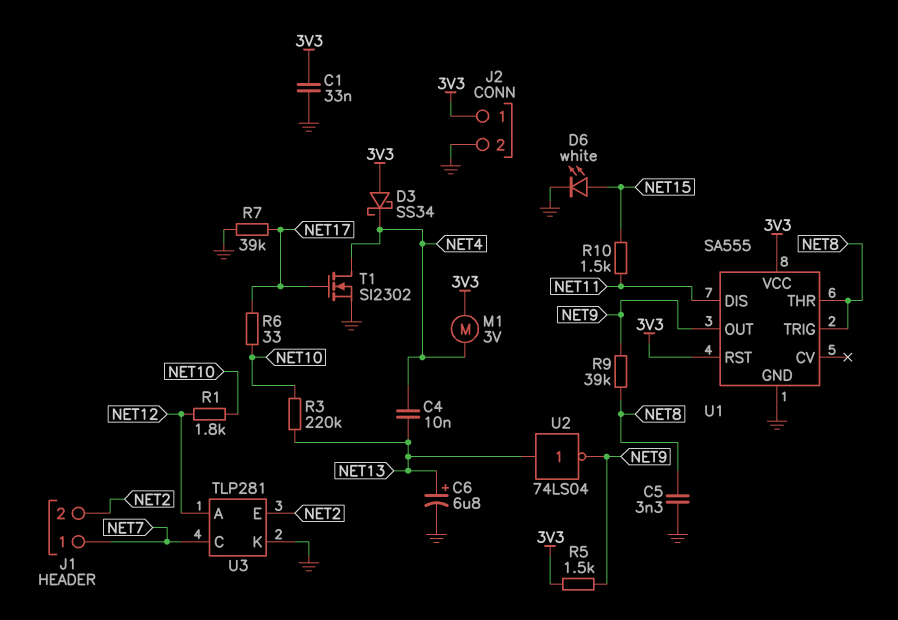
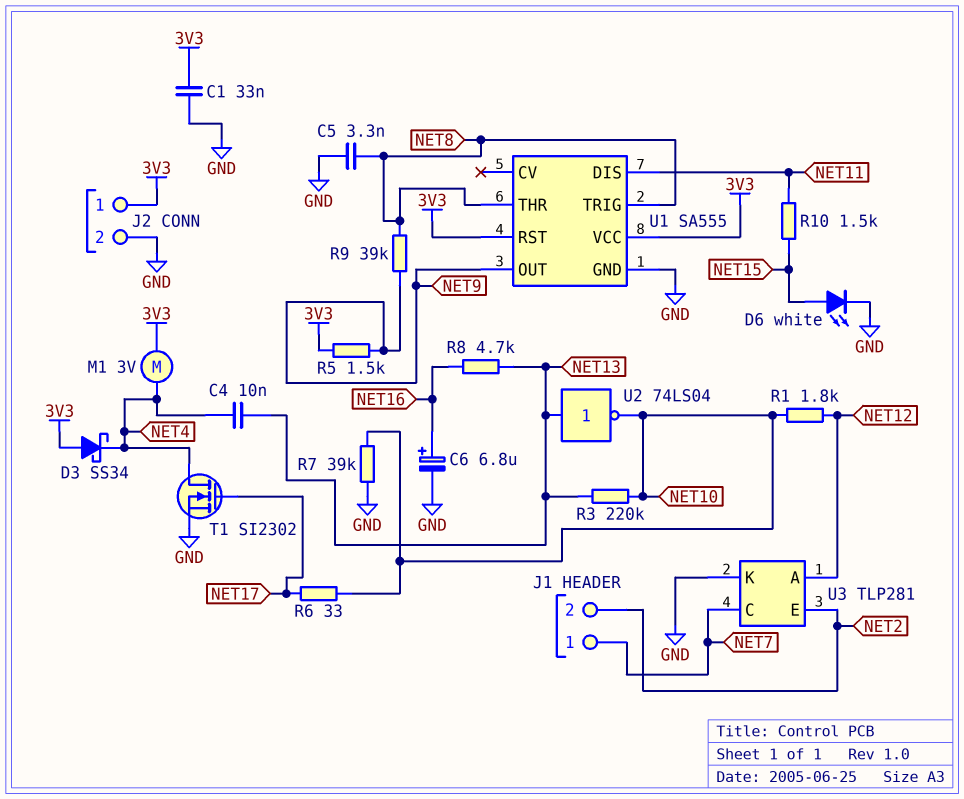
C6: 6.8uF (plus NET13, minus GND) -> 6.8uF (plus NET16, minus GND)
R7: 39k (GND, NET17) -> 39k (GND, NET10)
R8: none -> 4.7k (NET13, NET16)
U2: NOT 74LS04 (in NET13, out NET9) -> NOT 74LS04 (in NET13, out NET10)

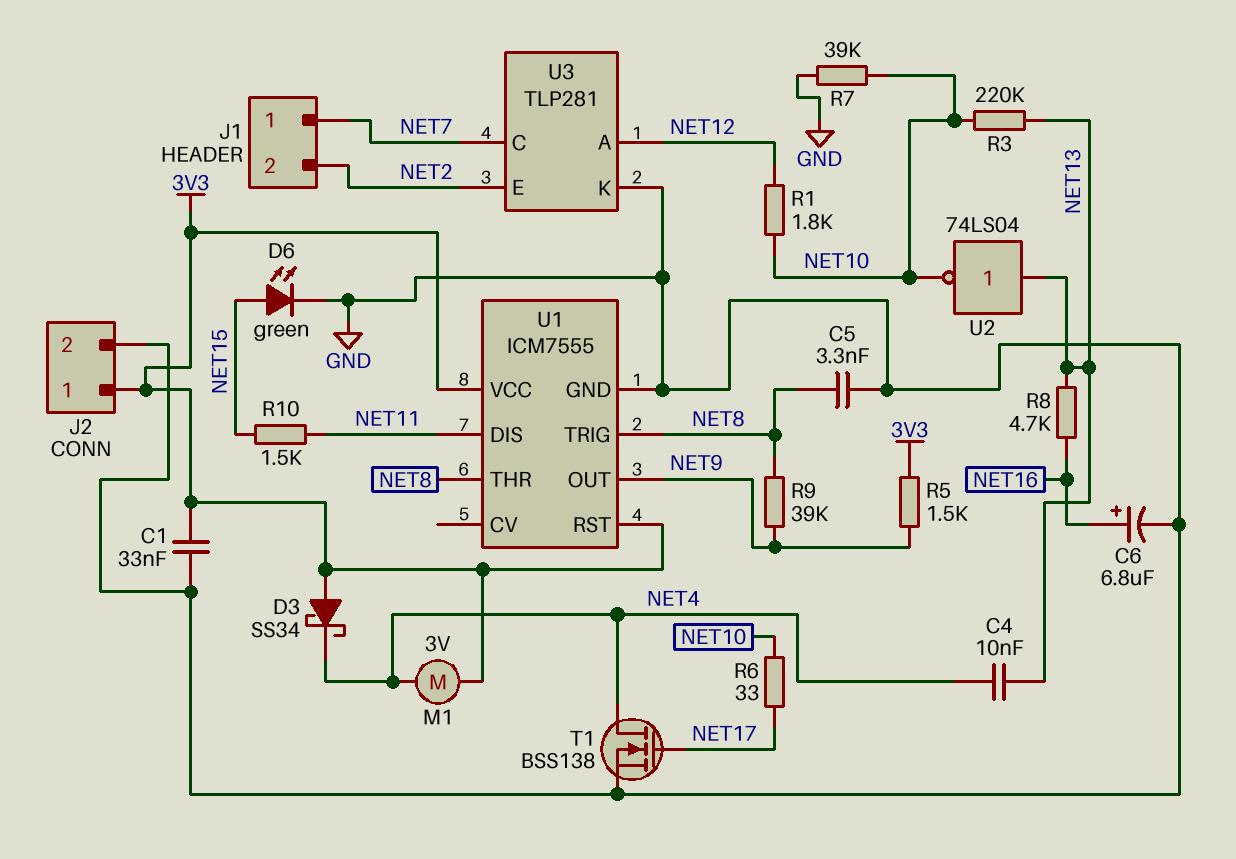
D6: LED white (A NET15, K GND) -> LED green (A NET15, K GND)
T1: NMOS SI2302 (G NET17, D NET4, S GND) -> NMOS BSS138 (G NET17, D NET4, S GND)
U1: SA555 -> ICM7555

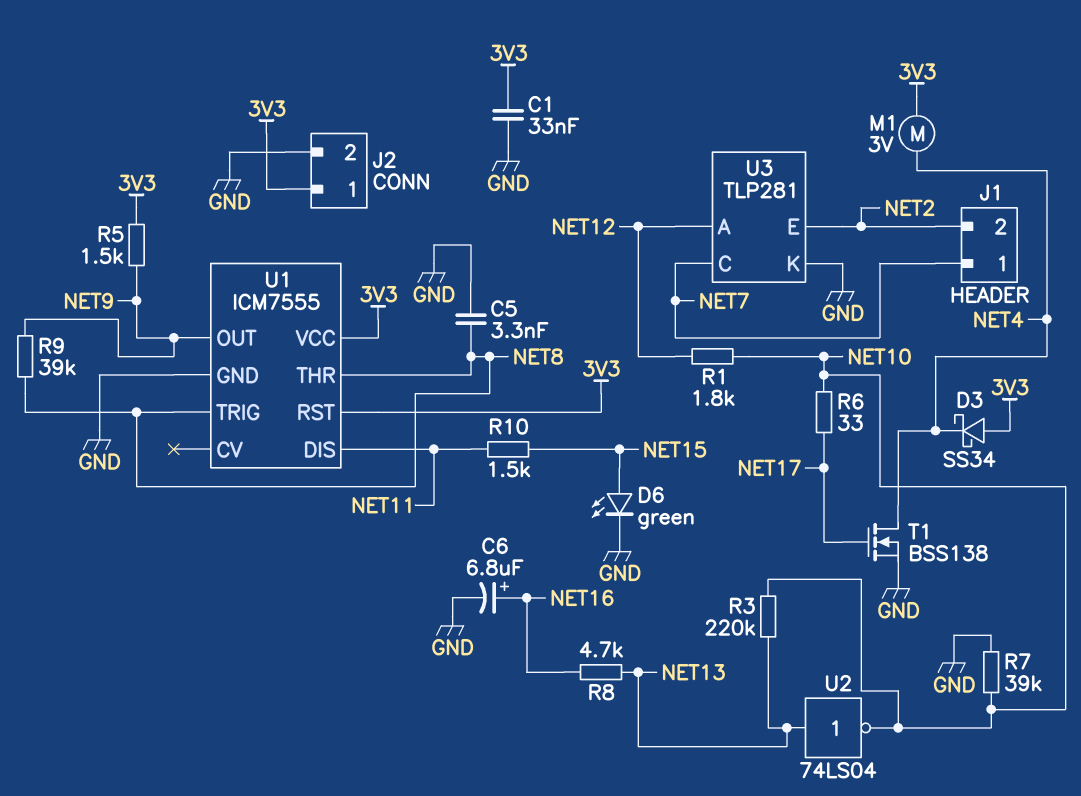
C4: 10nF (NET4, NET13) -> none

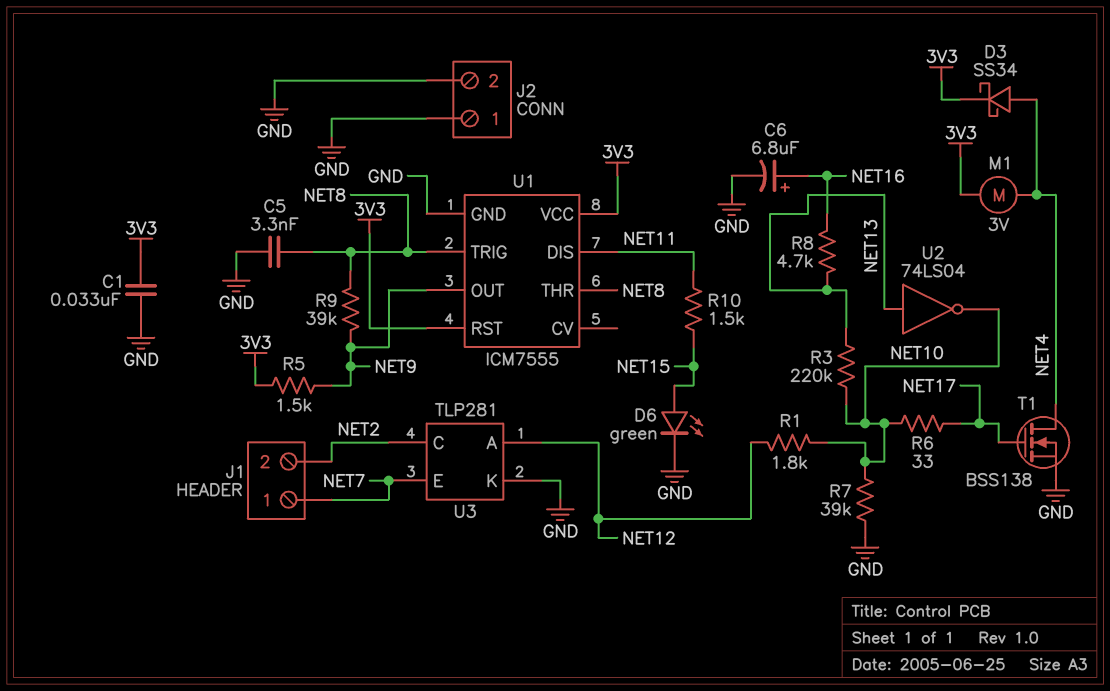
D3: schottky SS34 (A 3V3, K NET4) -> schottky SS34 (A NET4, K 3V3)
J2 pin 1: 3V3 -> GND
U3 pin C: NET7 -> NET2
U3 pin E: NET2 -> NET7

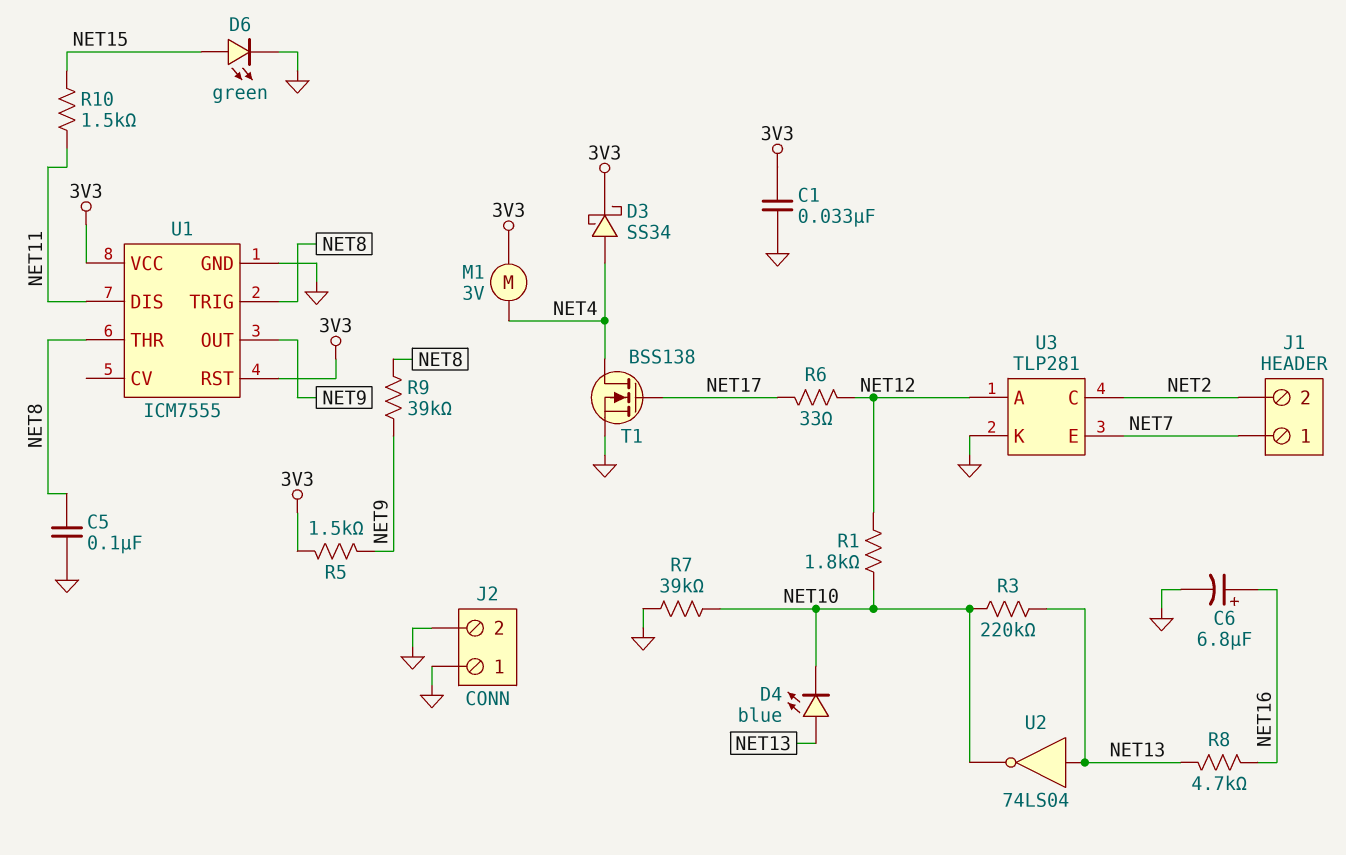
C5: 3.3nF (GND, NET8) -> 100nF (GND, NET8)
D4: none -> LED blue (A NET13, K NET10)
R6: 33 (NET10, NET17) -> 33 (NET12, NET17)

